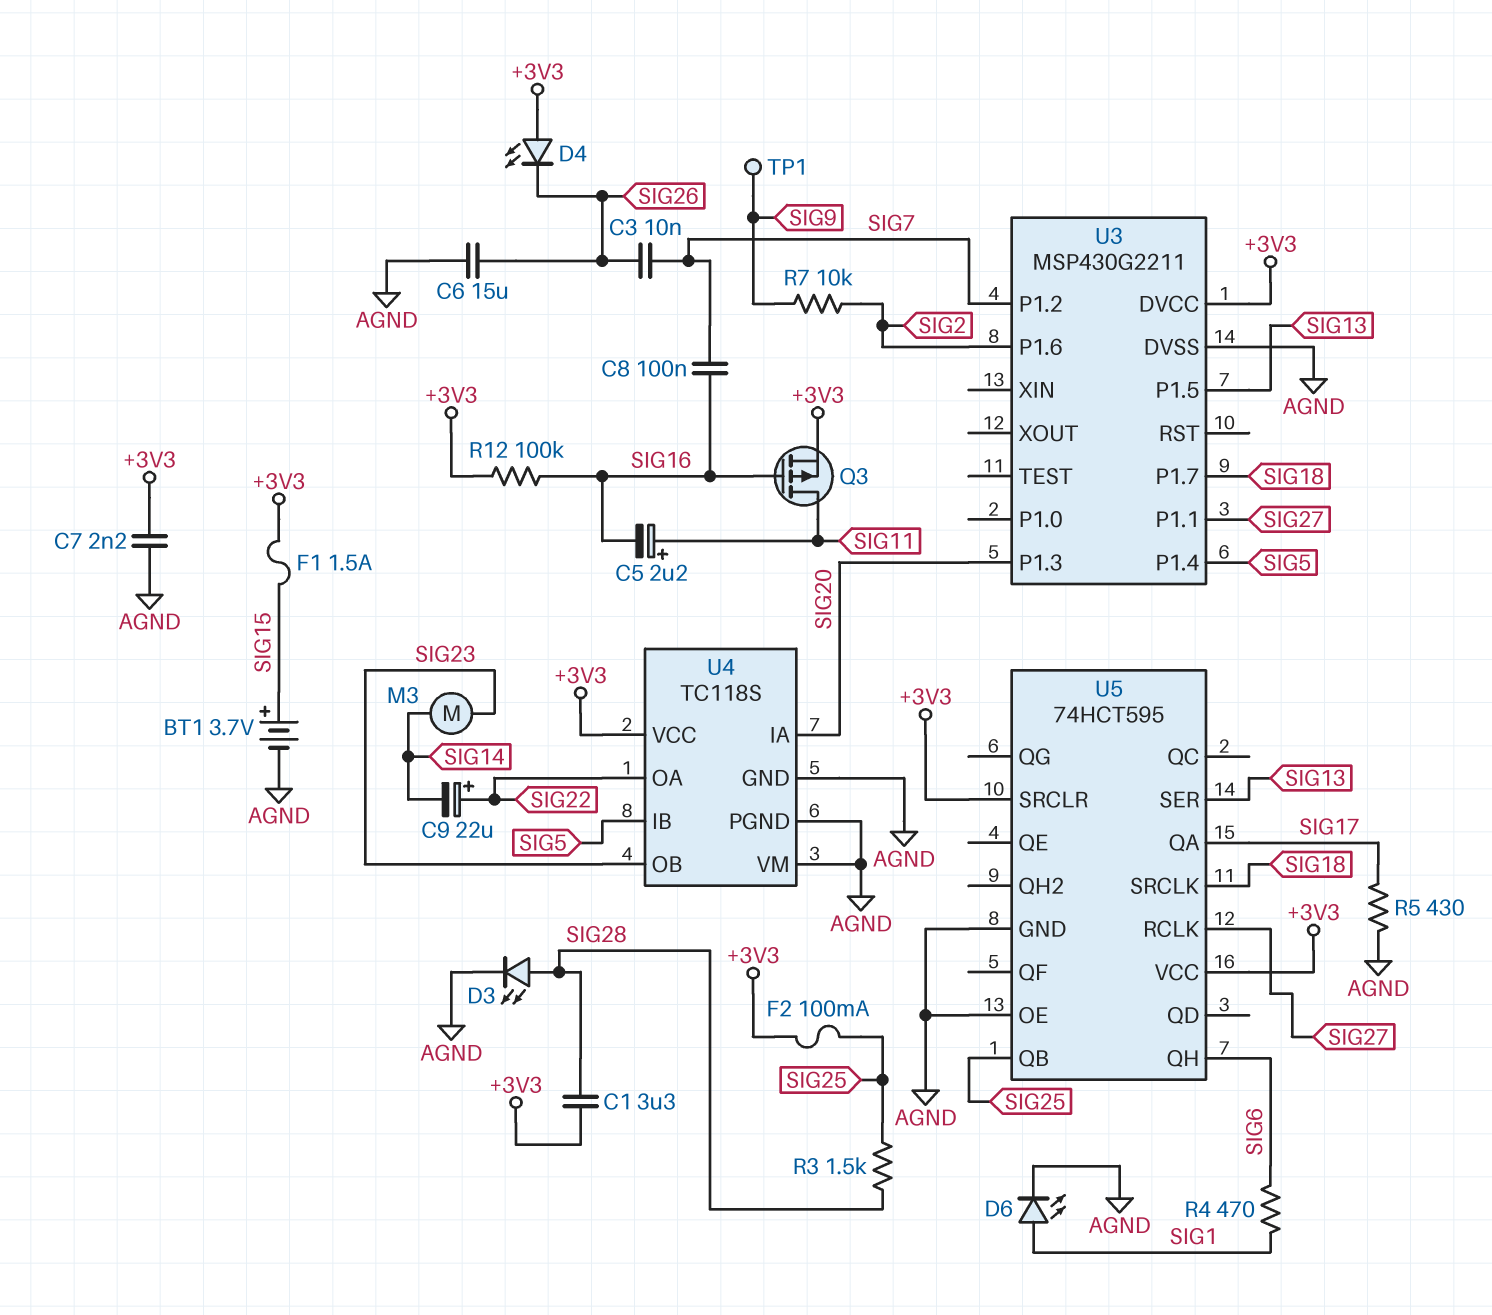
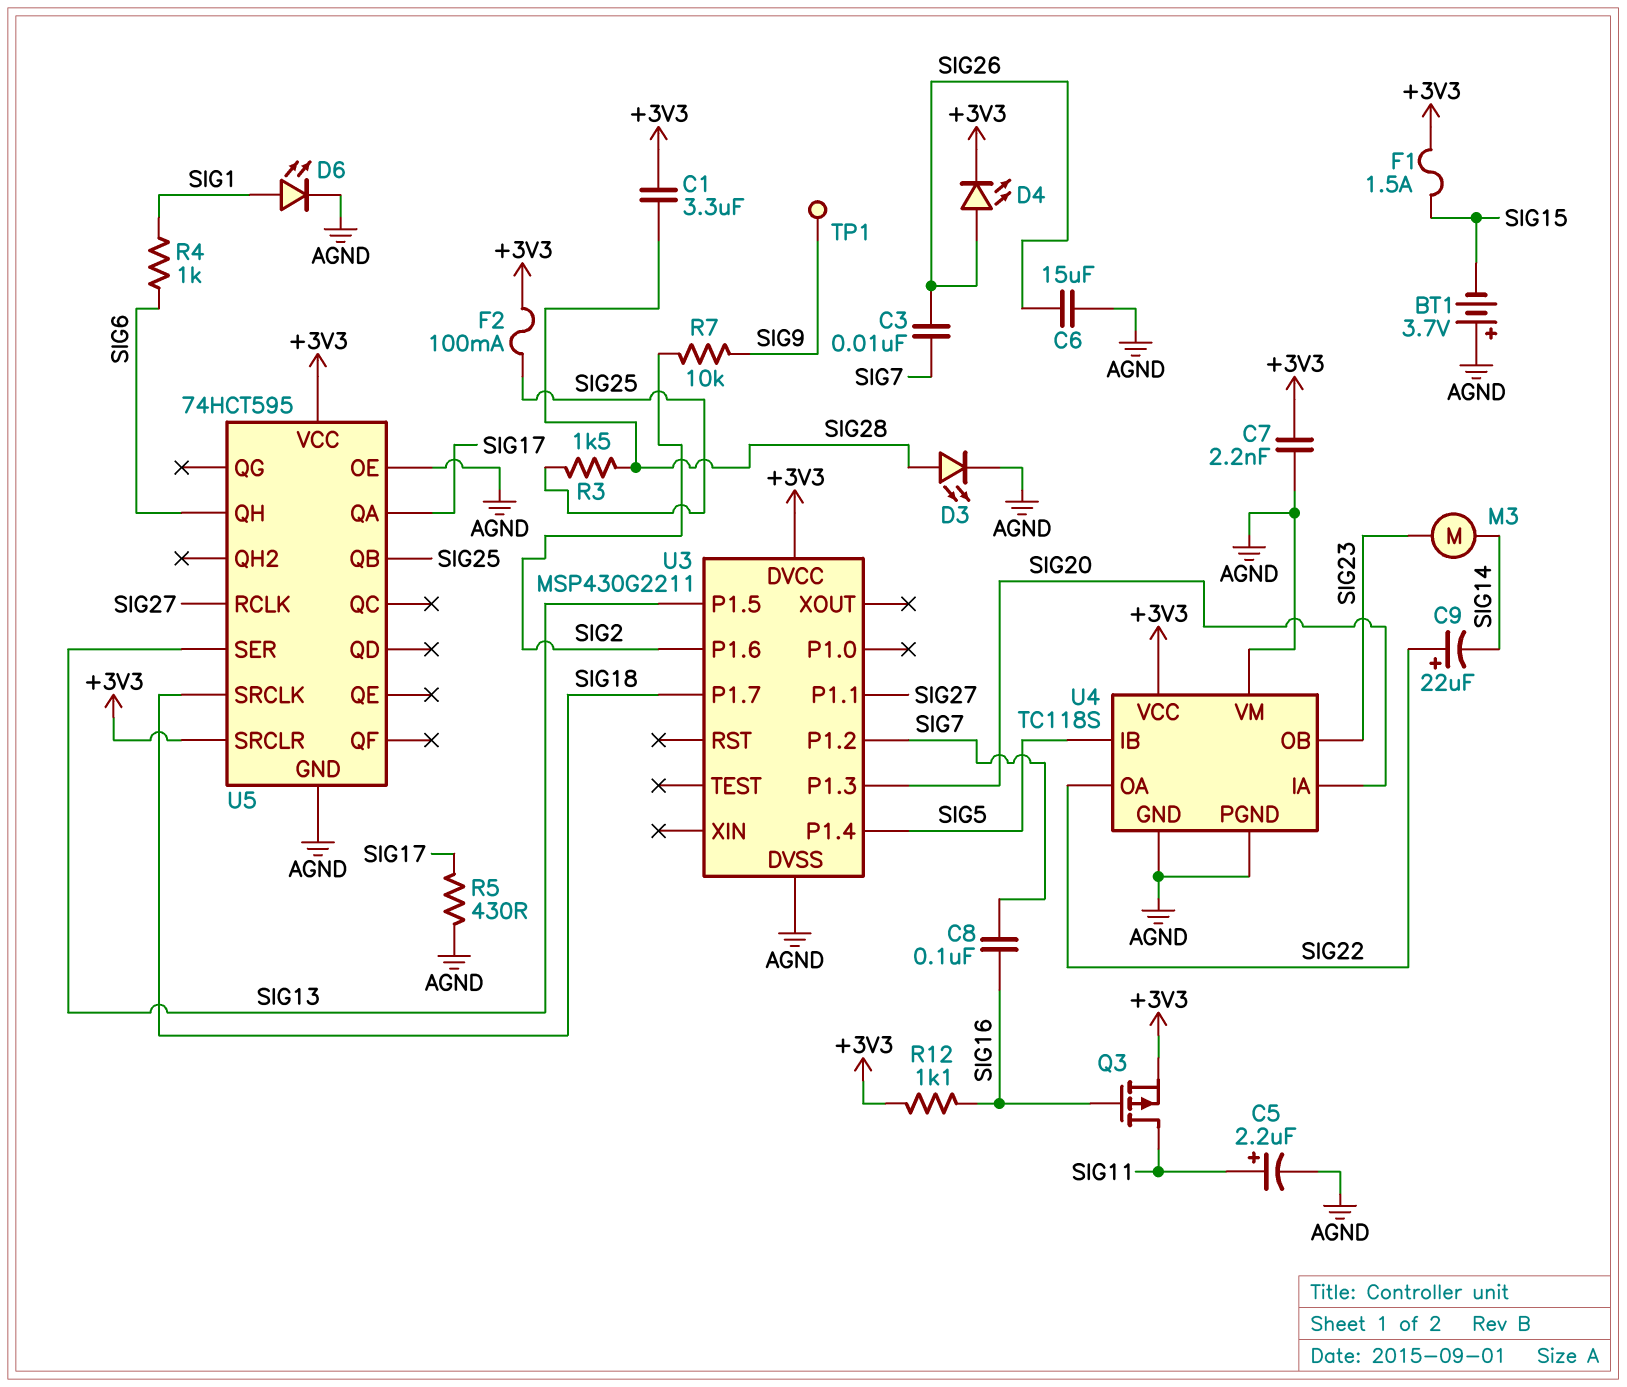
BT1: 3.7V (plus SIG15, minus AGND) -> 3.7V (plus AGND, minus SIG15)
C5: 2.2uF (plus SIG11, minus SIG16) -> 2.2uF (plus SIG11, minus AGND)
D4: LED (A +3V3, K SIG26) -> LED (A SIG26, K +3V3)
R4: 470 (SIG1, SIG6) -> 1k (SIG1, SIG6)
R12: 100k (+3V3, SIG16) -> 1.1k (+3V3, SIG16)

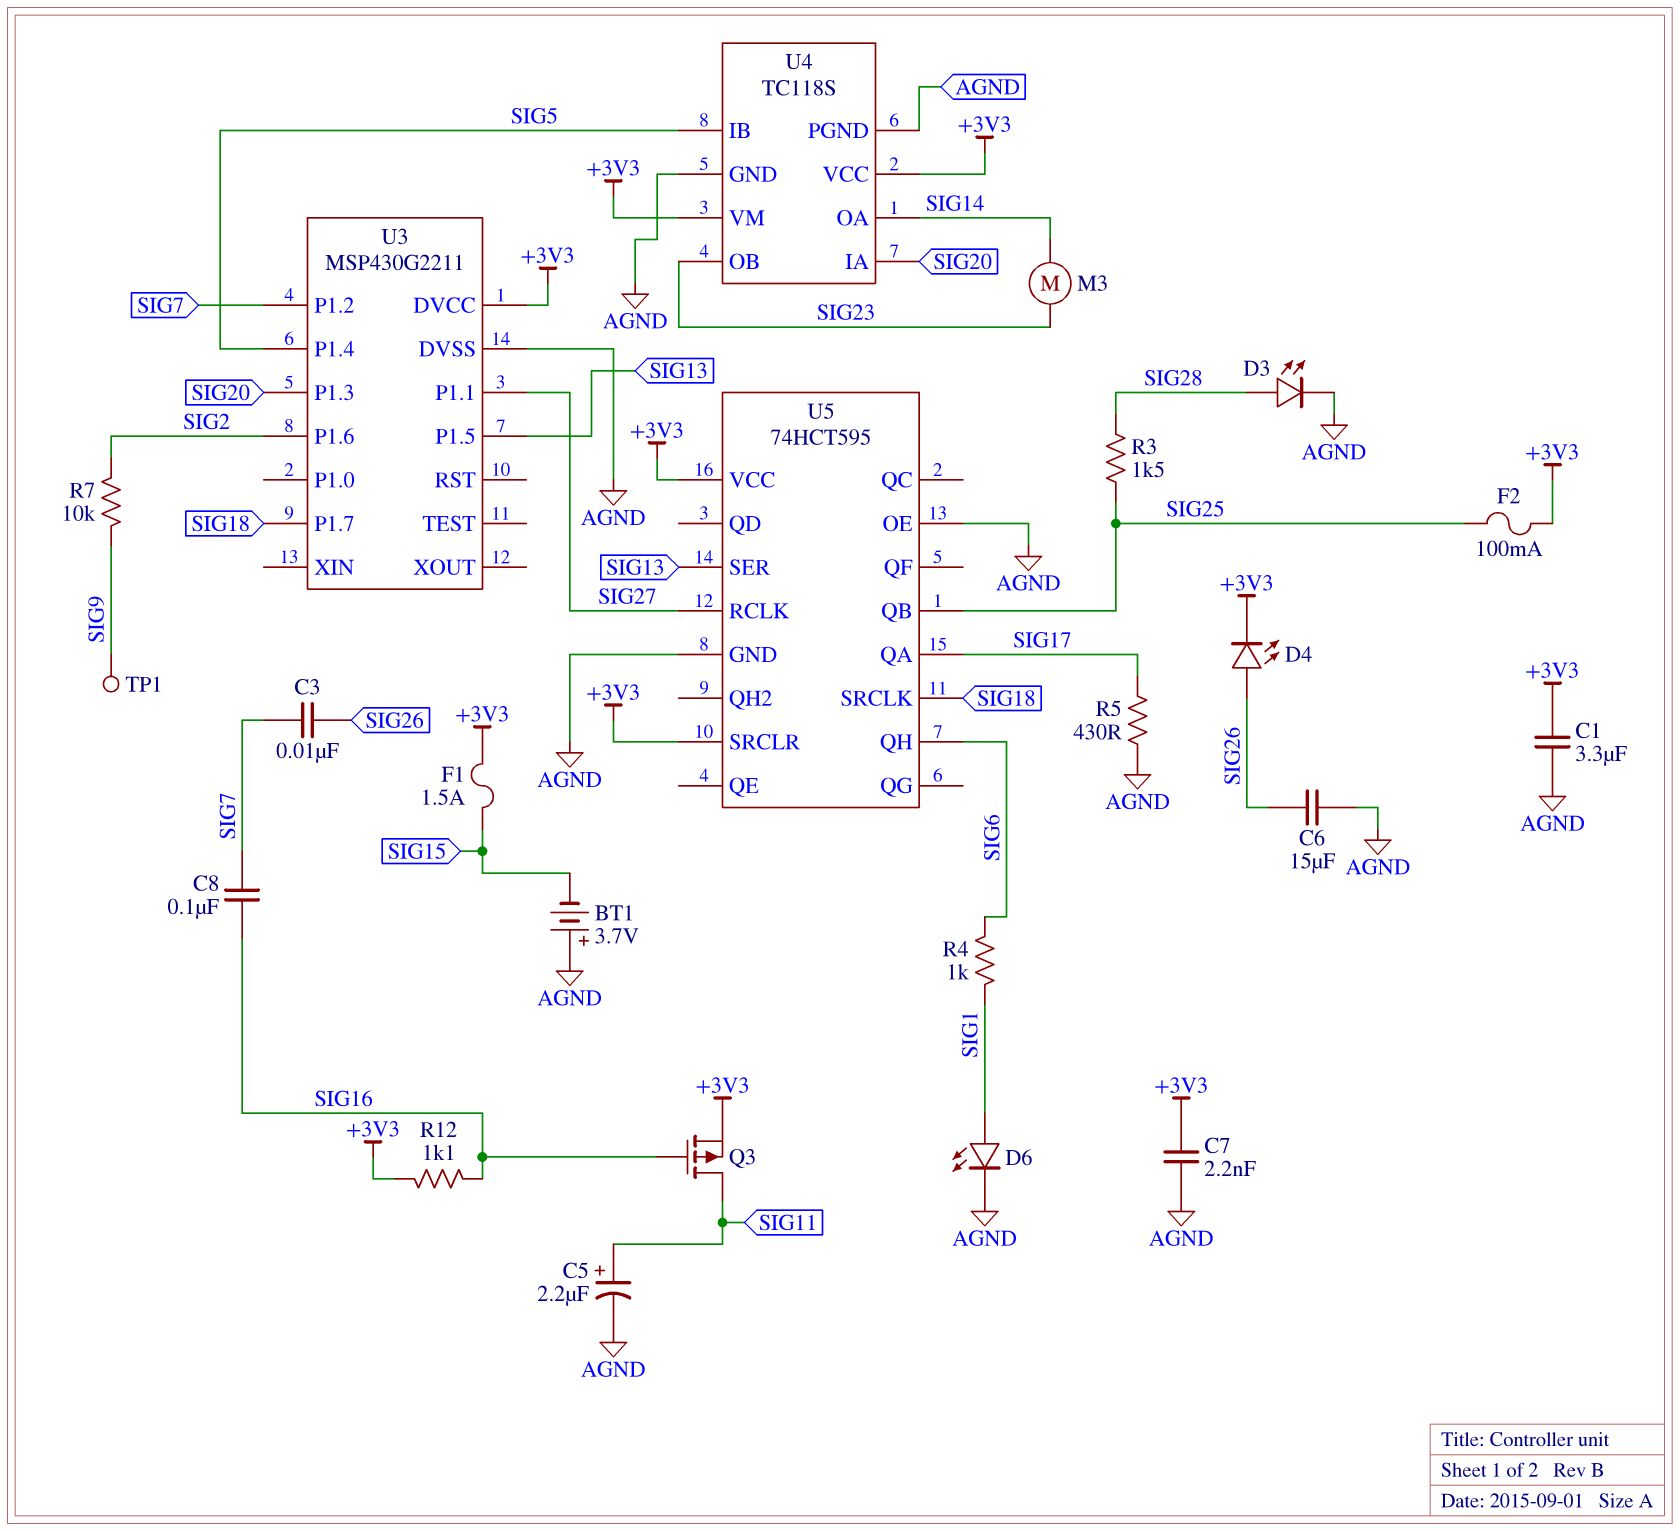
C1: 3.3uF (+3V3, SIG28) -> 3.3uF (+3V3, AGND)
C9: 22uF (plus SIG22, minus SIG14) -> none
U4 pin OA: SIG22 -> SIG14
U4 pin VM: AGND -> +3V3

